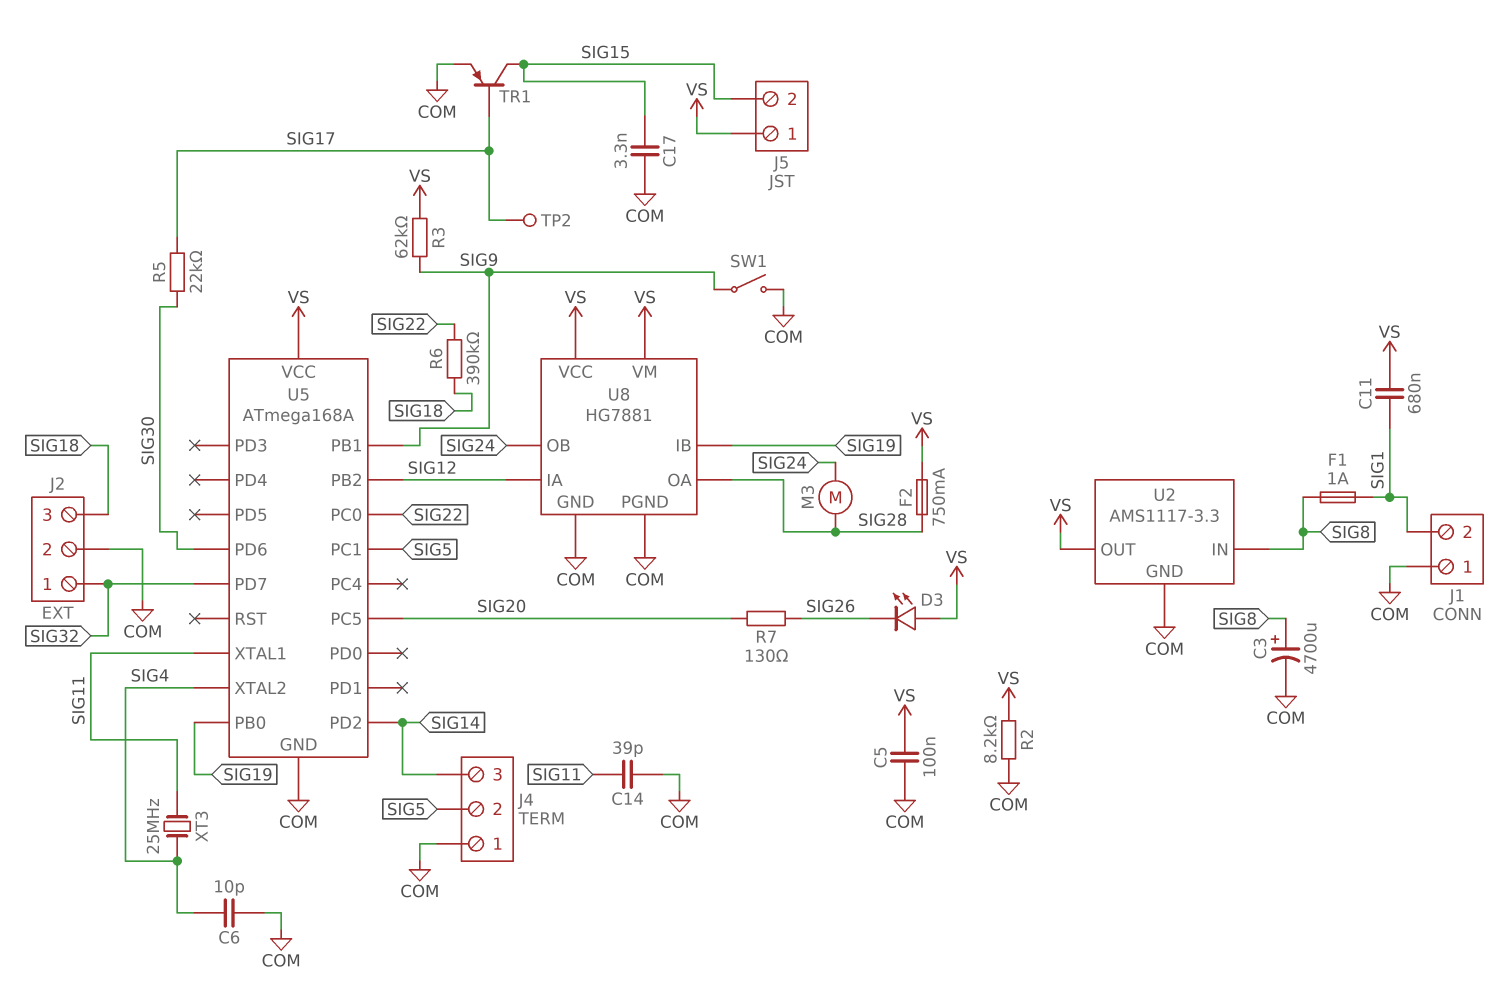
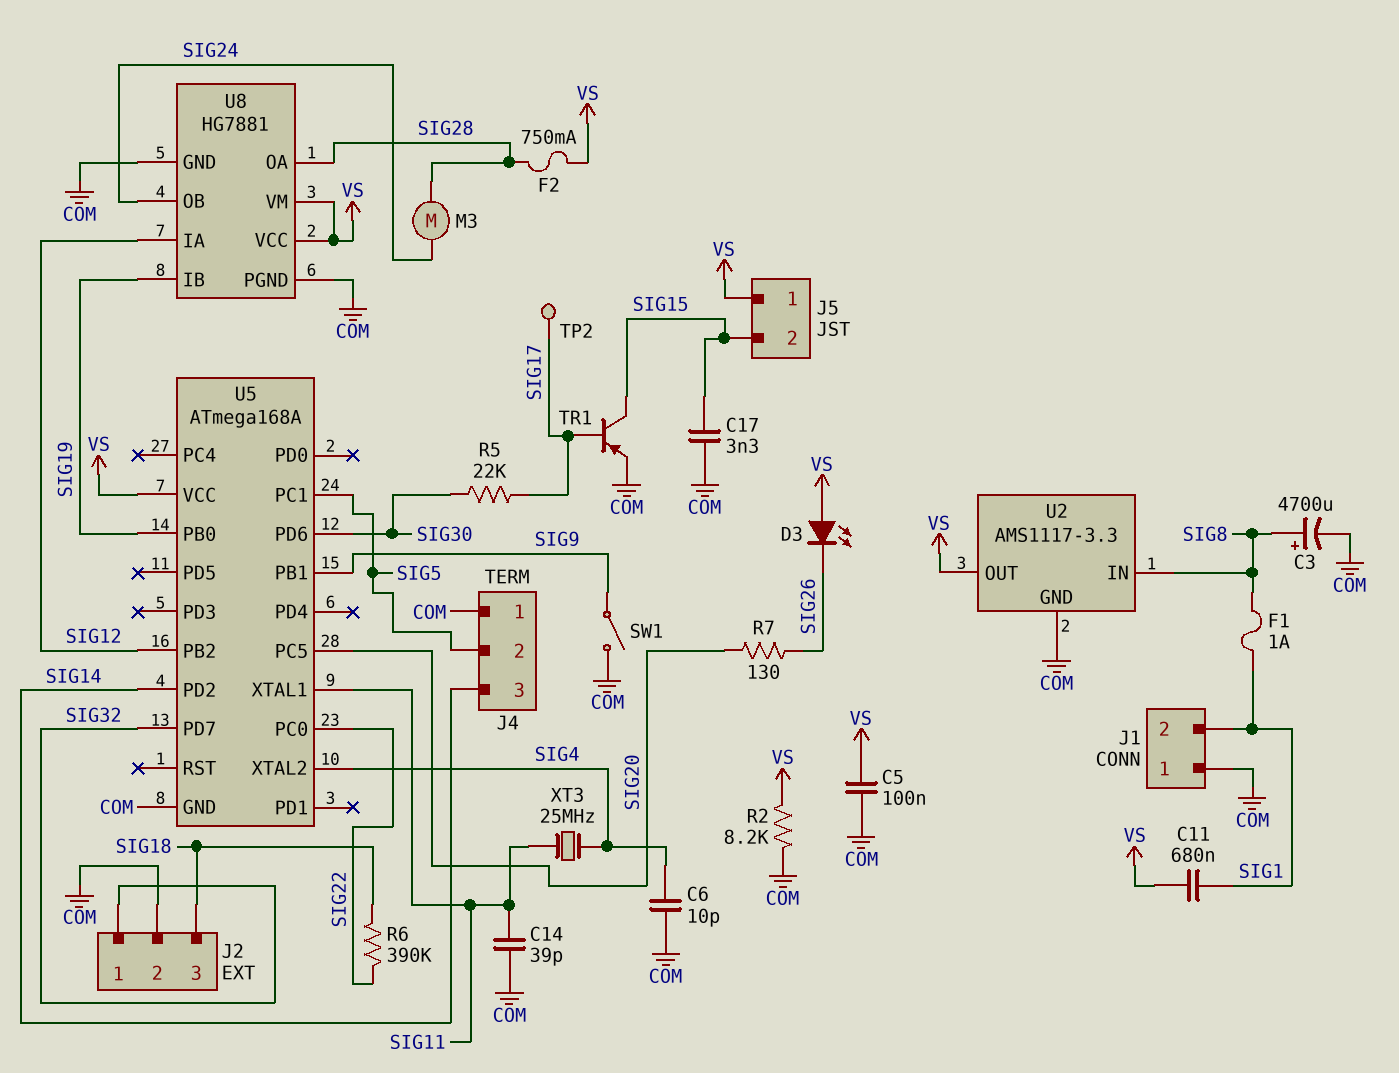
R3: 62k (SIG9, VS) -> none

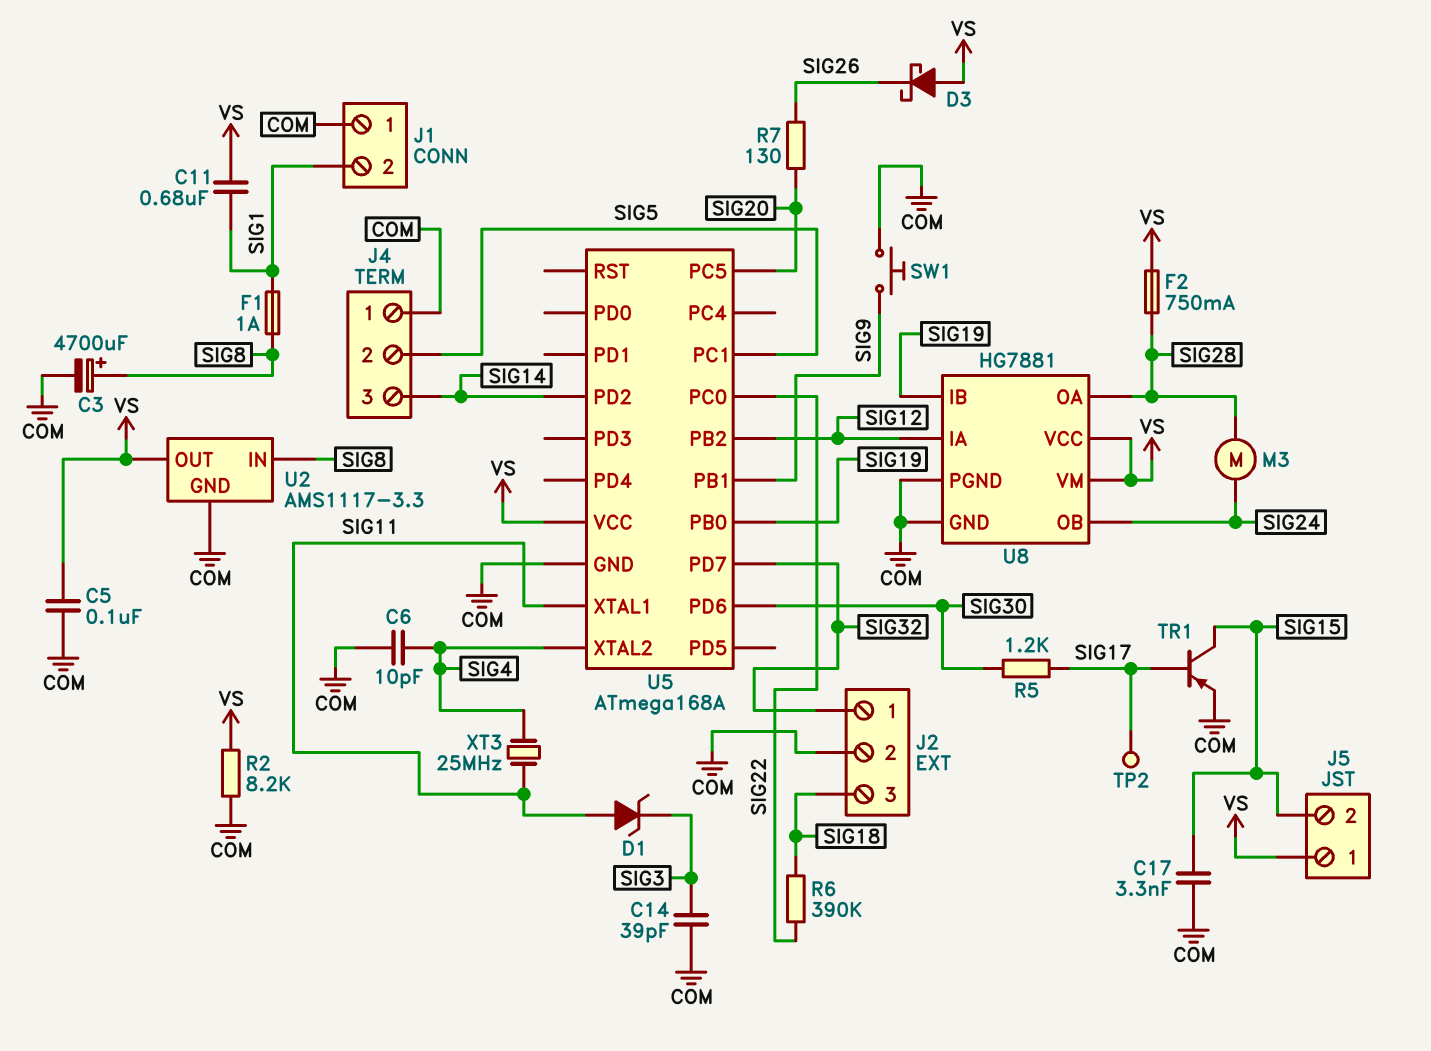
C14: 39pF (COM, SIG11) -> 39pF (COM, SIG3)
D1: none -> zener (A SIG11, K SIG3)
D3: LED (A VS, K SIG26) -> schottky (A VS, K SIG26)
R5: 22k (SIG17, SIG30) -> 1.2k (SIG17, SIG30)
SW1: switch (COM, SIG9) -> button (COM, SIG9)

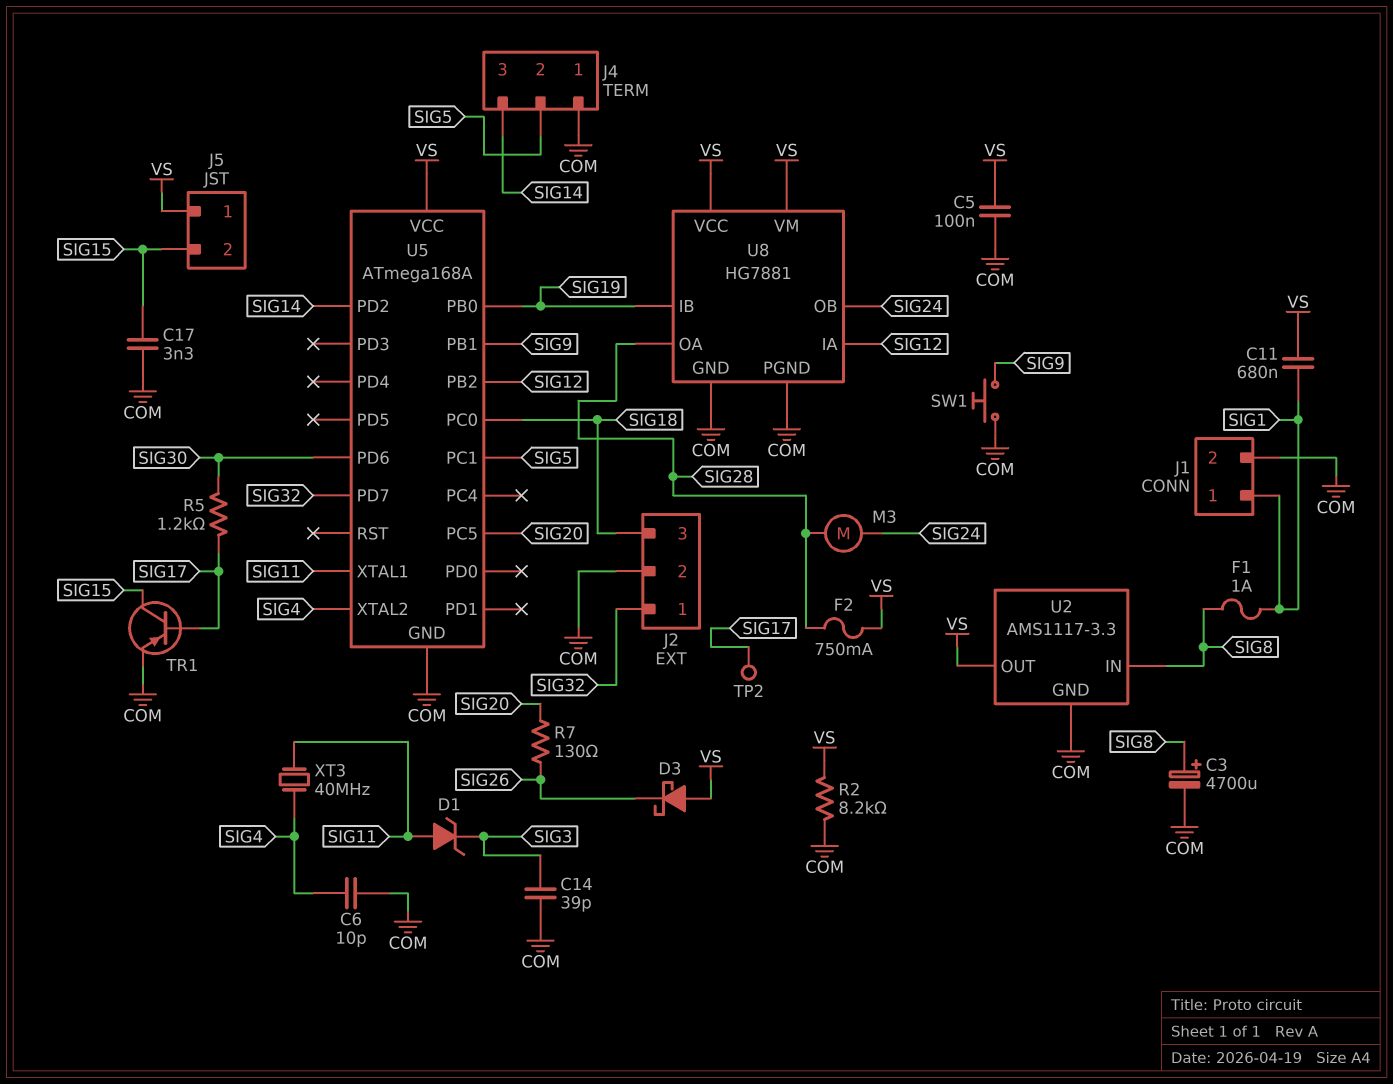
J1 pin 1: COM -> SIG1
J1 pin 2: SIG1 -> COM
R6: 390k (SIG18, SIG22) -> none
U5 pin PC0: SIG22 -> SIG18
XT3: 25MHz (SIG4, SIG11) -> 40MHz (SIG4, SIG11)

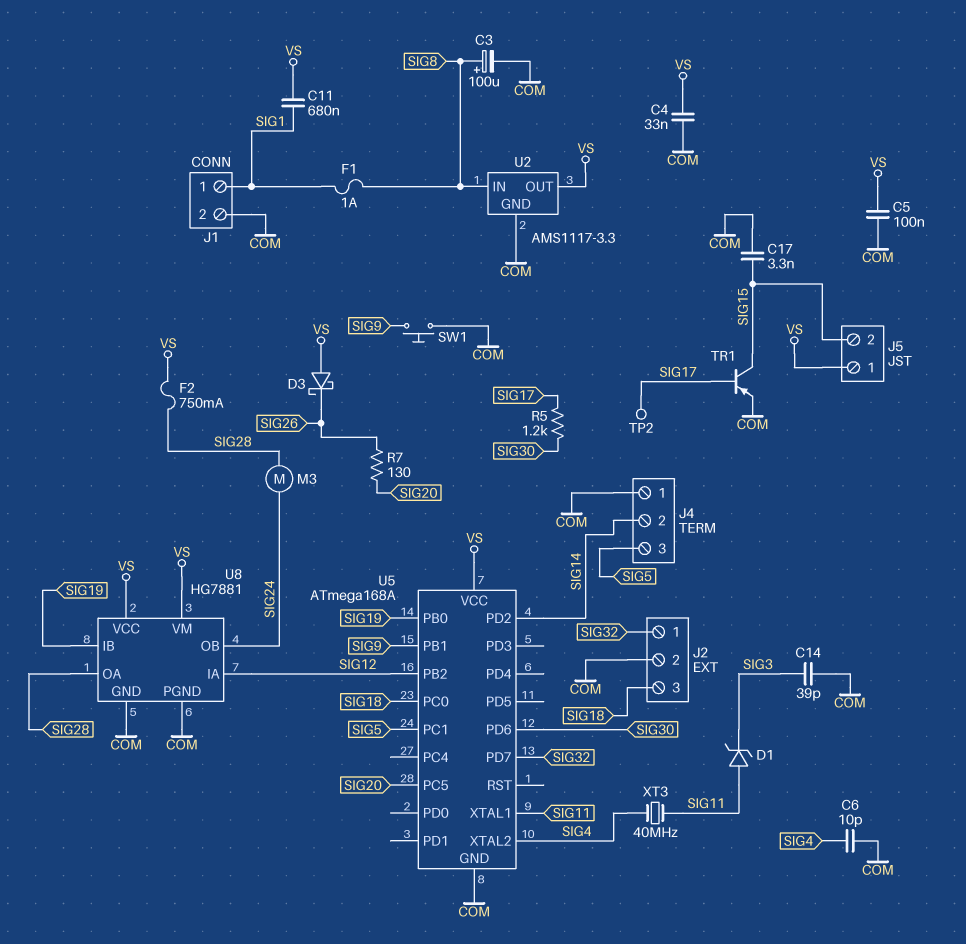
C3: 4700uF (plus SIG8, minus COM) -> 100uF (plus SIG8, minus COM)
C4: none -> 33nF (COM, VS)
J4 pin 2: SIG5 -> SIG14
J4 pin 3: SIG14 -> SIG5
R2: 8.2k (COM, VS) -> none

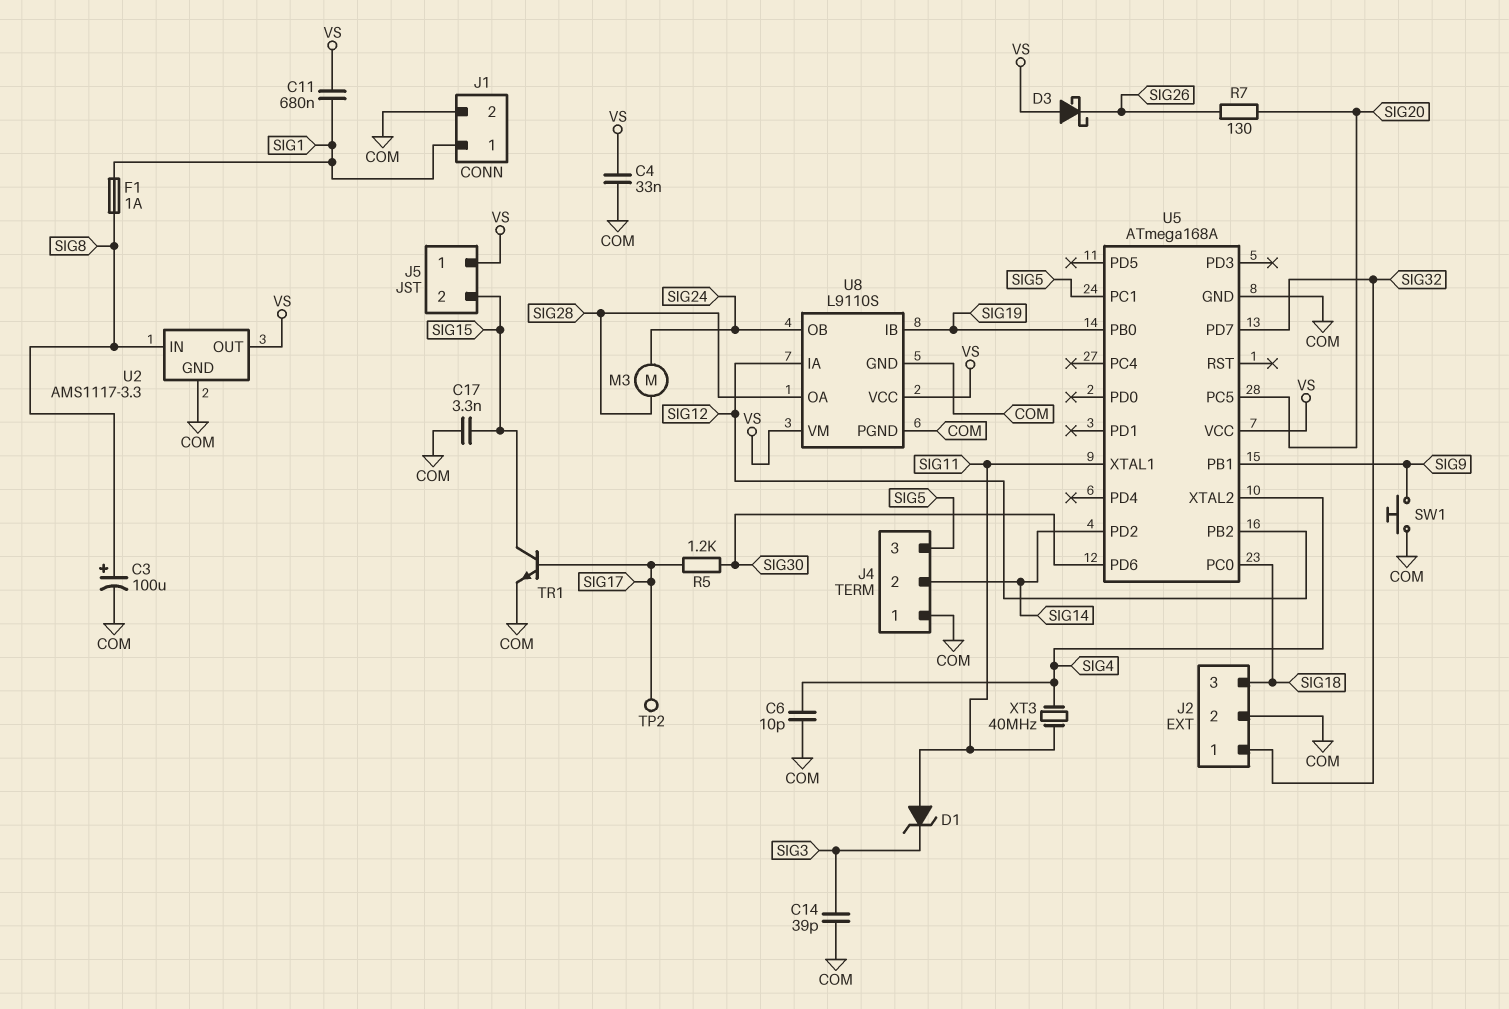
C5: 100nF (COM, VS) -> none
F2: 750mA (SIG28, VS) -> none
TR1: PNP (B SIG17, C SIG15, E COM) -> NPN (B SIG17, C SIG15, E COM)
U8: HG7881 -> L9110S

